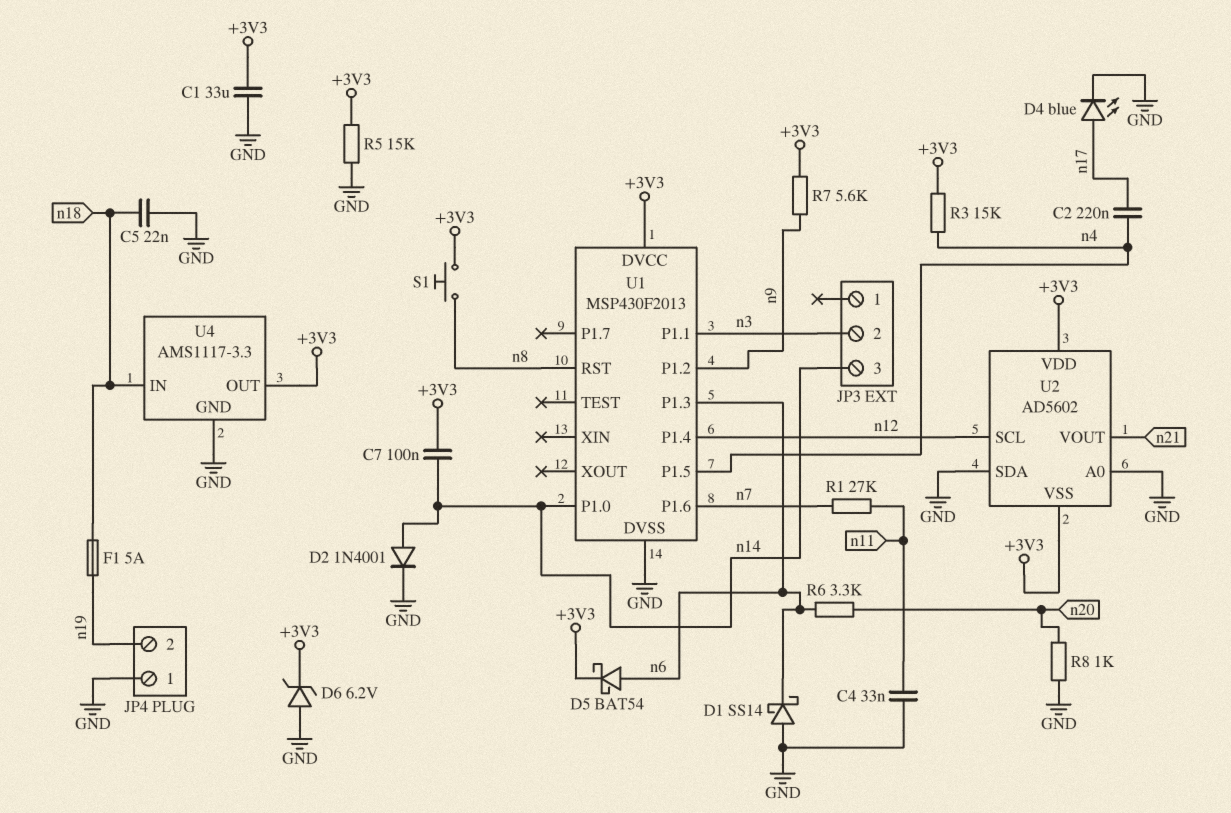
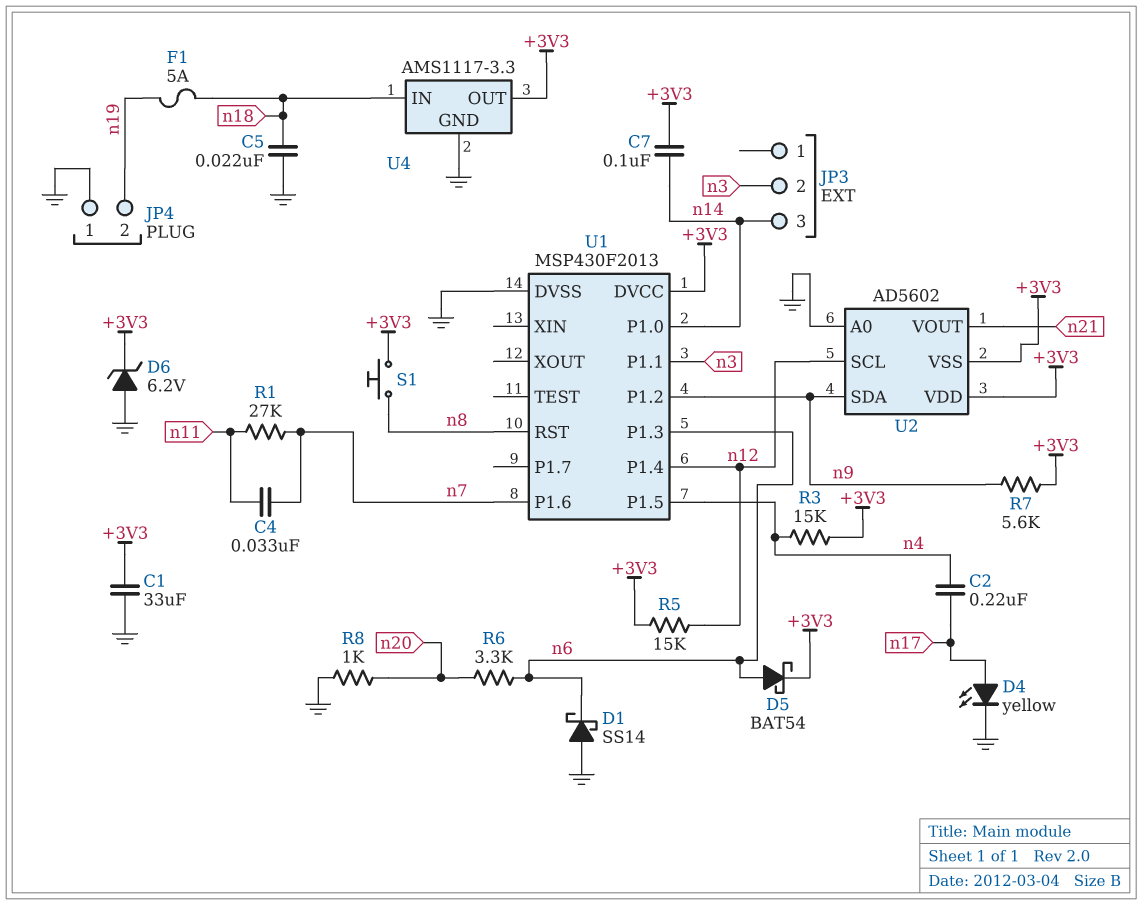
C4: 33nF (GND, n11) -> 33nF (n7, n11)
D2: diode 1N4001 (A n14, K GND) -> none
D4: LED blue (A n17, K GND) -> LED yellow (A n17, K GND)
R5: 15k (+3V3, GND) -> 15k (+3V3, n12)
U2 pin SDA: GND -> n9

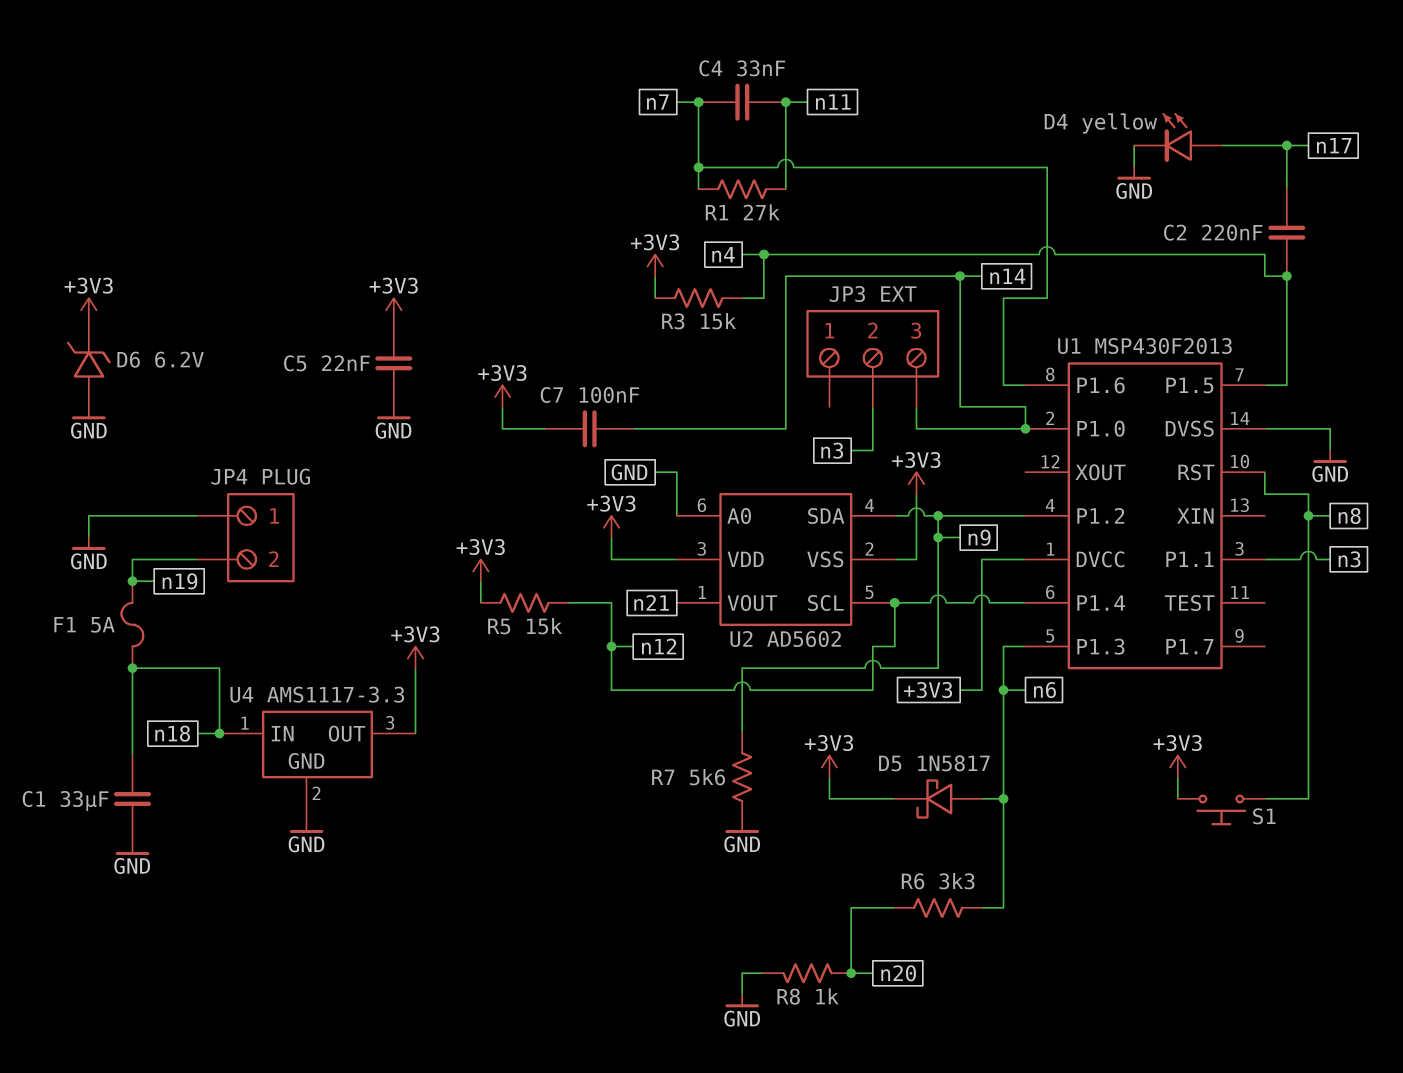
C1: 33uF (+3V3, GND) -> 33uF (GND, n18)
C5: 22nF (GND, n18) -> 22nF (+3V3, GND)
D1: schottky SS14 (A GND, K n6) -> none
D5: schottky BAT54 (A n6, K +3V3) -> schottky 1N5817 (A n6, K +3V3)
R7: 5.6k (+3V3, n9) -> 5.6k (GND, n9)

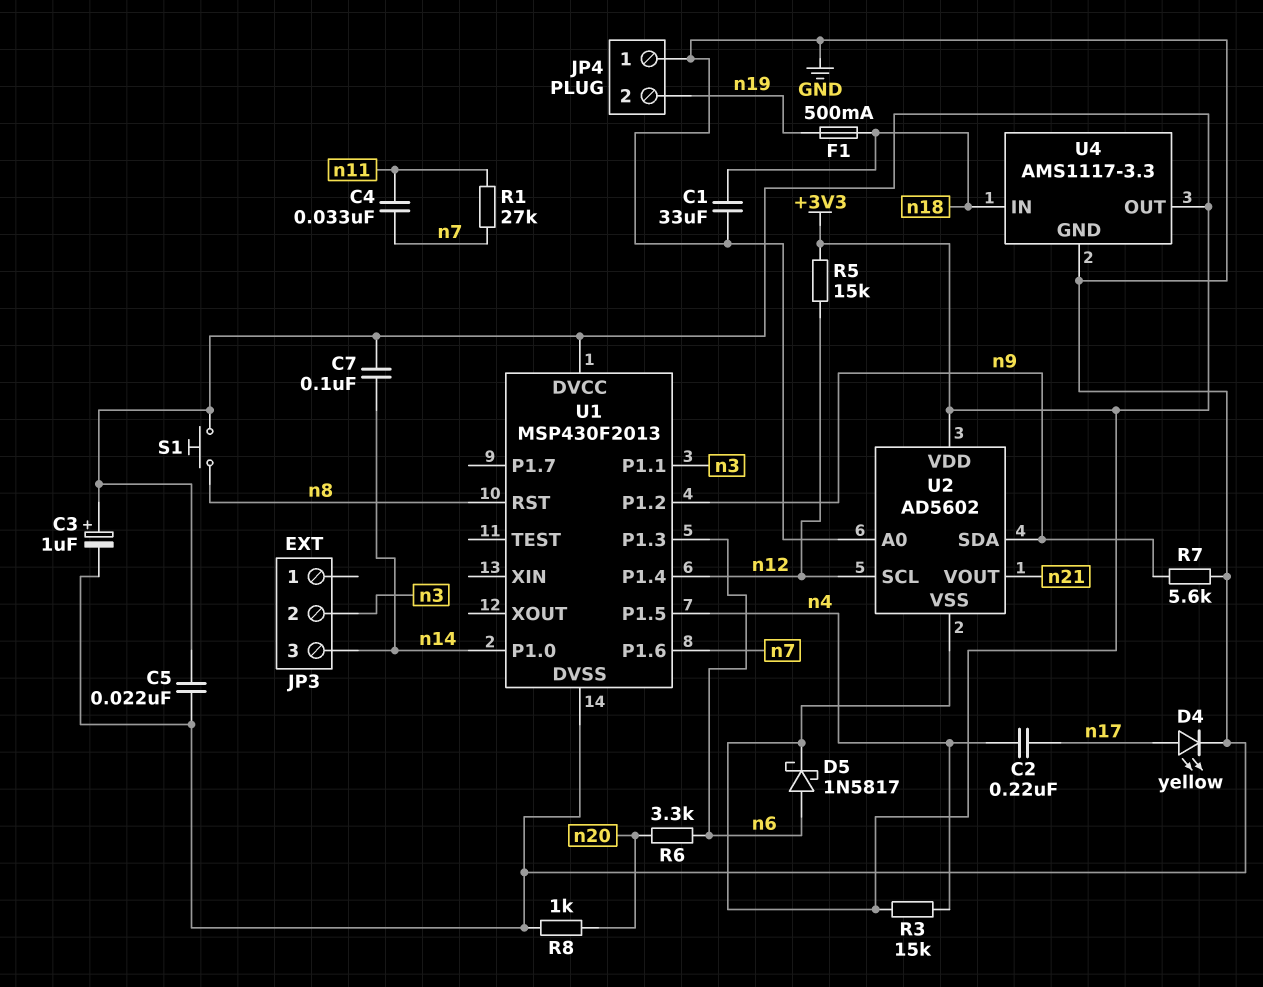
C3: none -> 1uF (plus +3V3, minus GND)
D6: zener 6.2V (A GND, K +3V3) -> none
F1: 5A (n18, n19) -> 500mA (n18, n19)

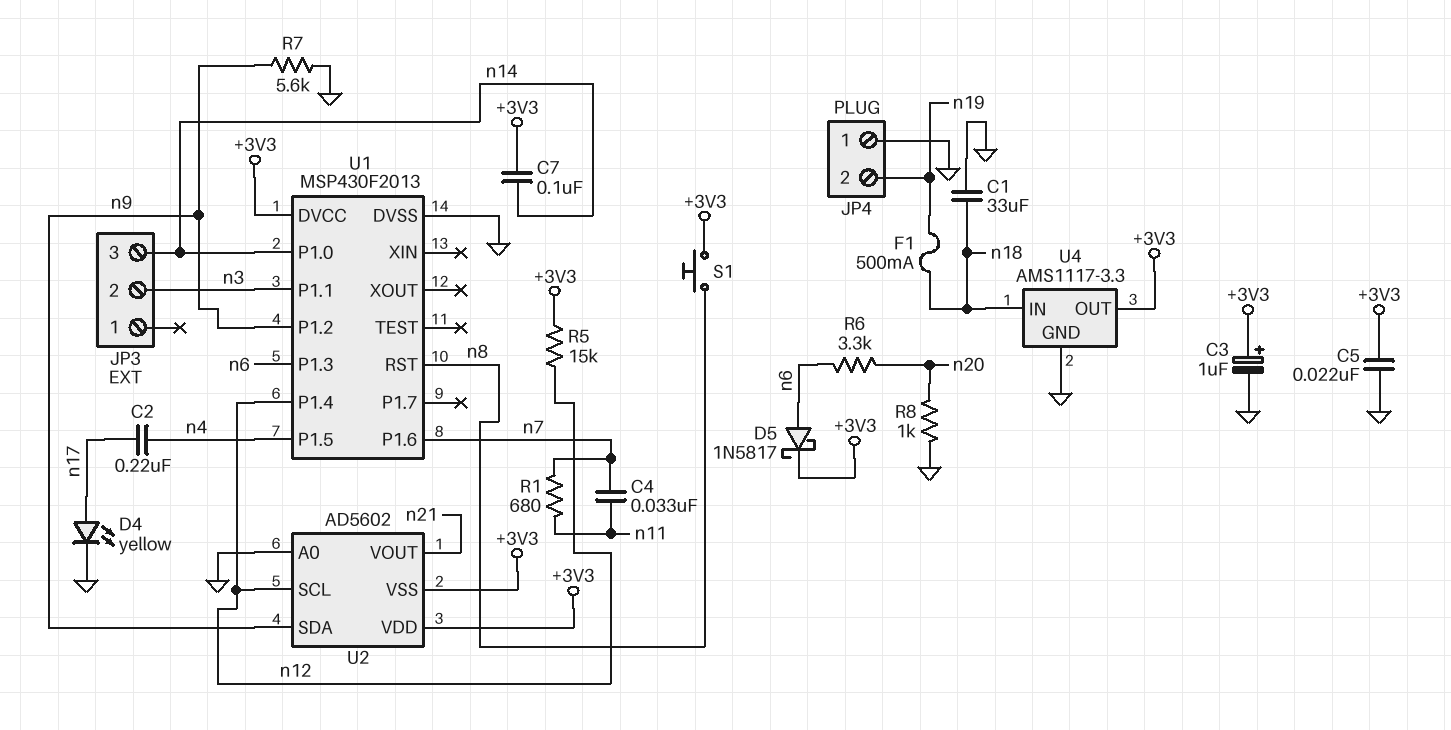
R1: 27k (n7, n11) -> 680 (n7, n11)
R3: 15k (+3V3, n4) -> none

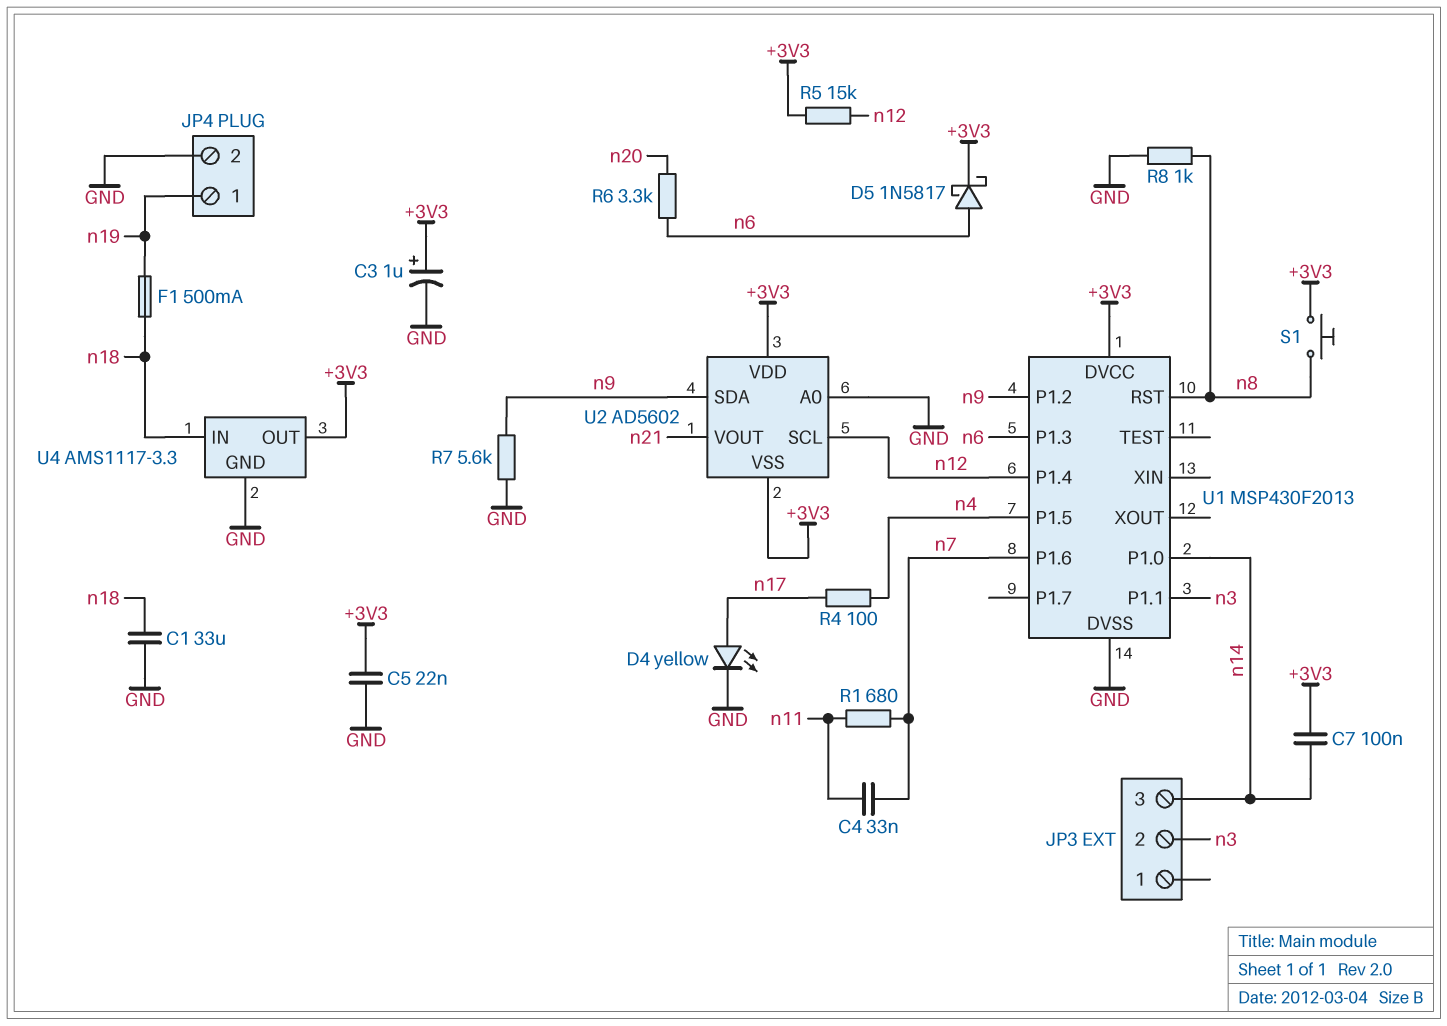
C2: 220nF (n4, n17) -> none
JP4 pin 1: GND -> n19
JP4 pin 2: n19 -> GND
R4: none -> 100 (n4, n17)
R8: 1k (GND, n20) -> 1k (GND, n8)

